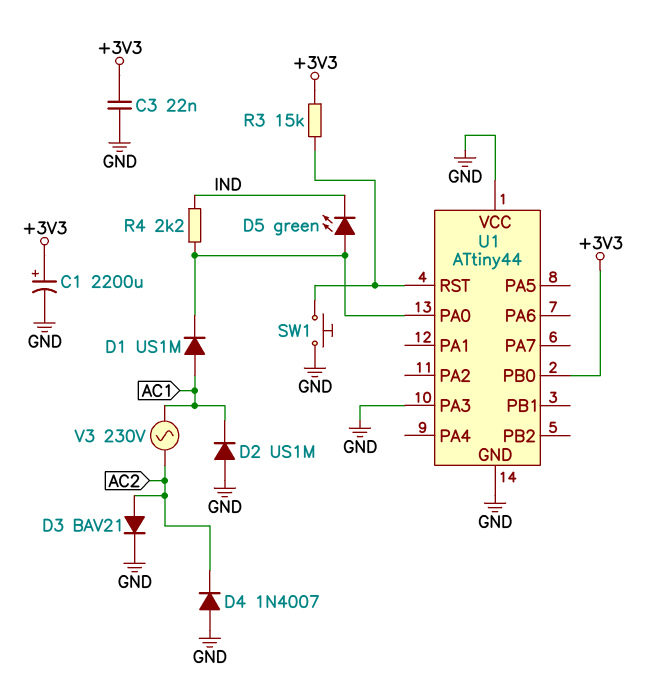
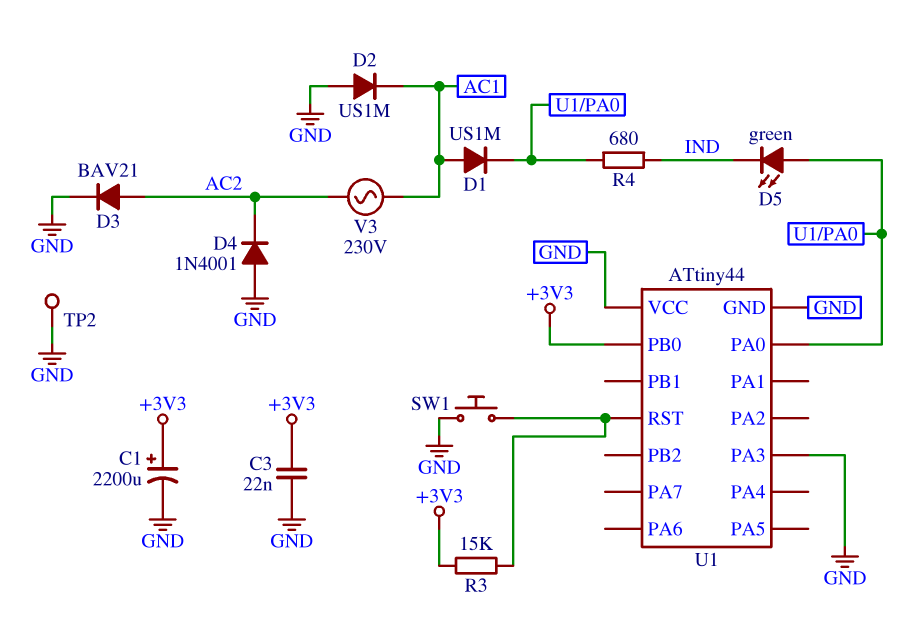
D4: diode 1N4007 (A GND, K AC2) -> diode 1N4001 (A GND, K AC2)
R4: 2.2k (IND, U1/PA0) -> 680 (IND, U1/PA0)
TP2: none -> test point (GND)

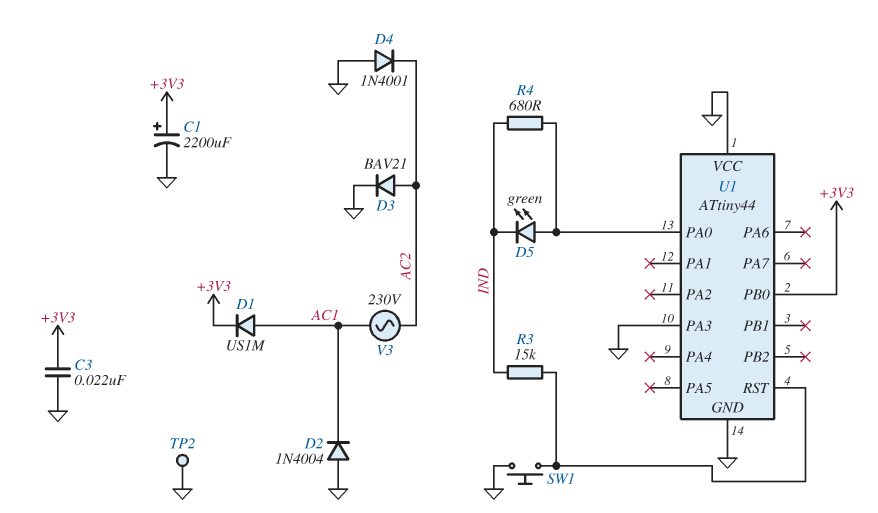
D1: diode US1M (A AC1, K U1/PA0) -> diode US1M (A AC1, K +3V3)
D2: diode US1M (A GND, K AC1) -> diode 1N4004 (A GND, K AC1)
R3: 15k (+3V3, U1/RST) -> 15k (IND, U1/RST)

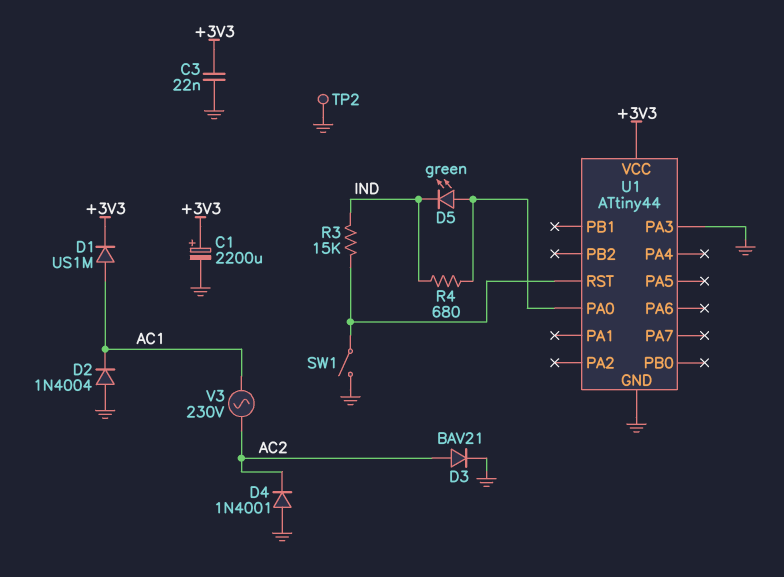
SW1: button (GND, U1/RST) -> switch (GND, U1/RST)
U1 pin PB0: +3V3 -> none
U1 pin VCC: GND -> +3V3

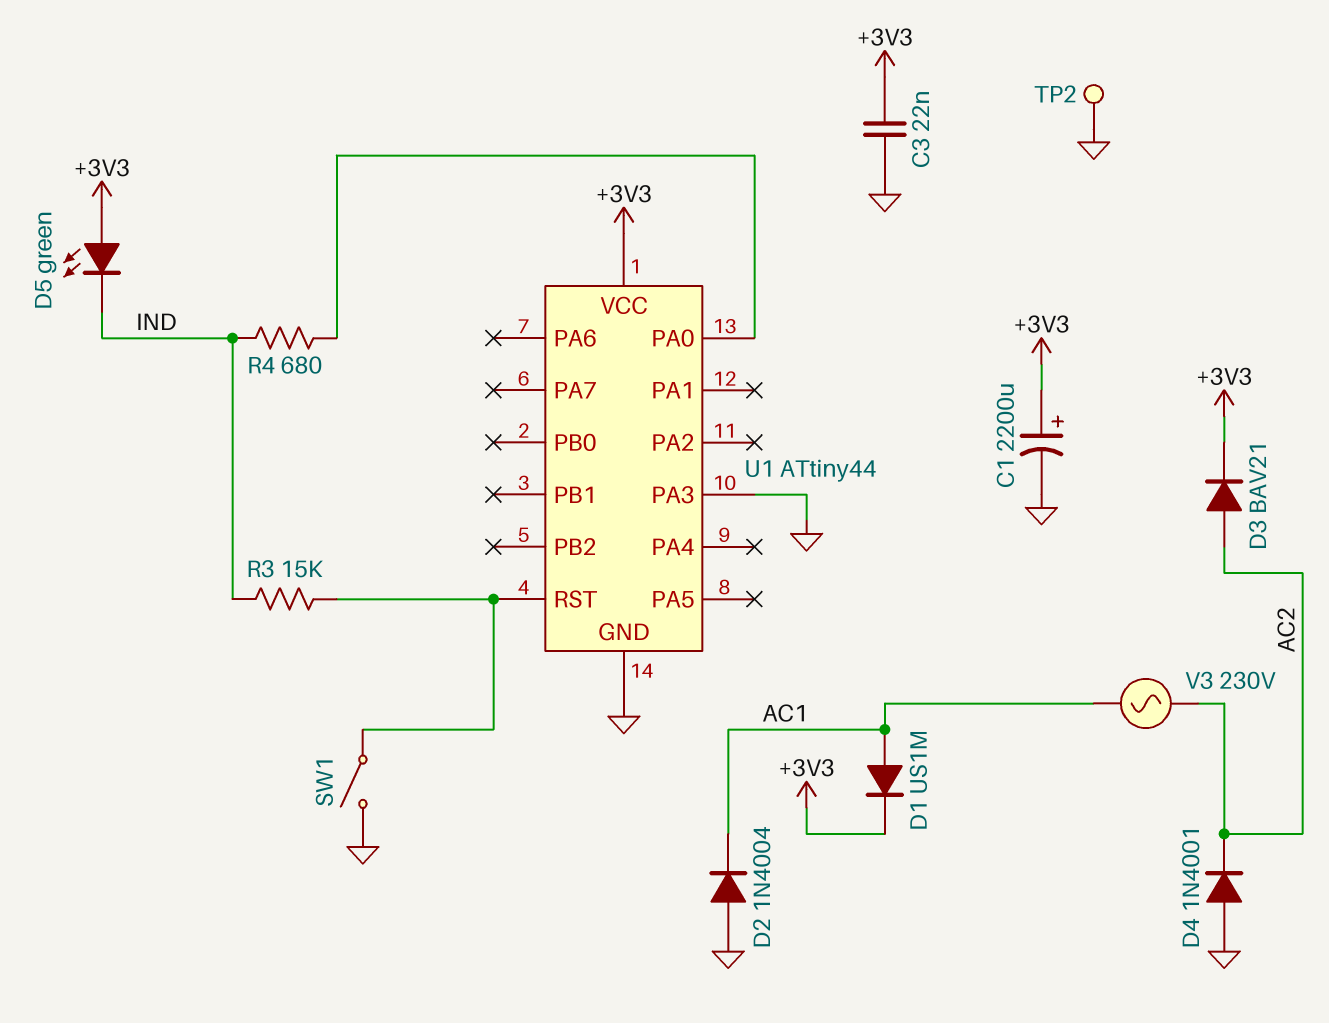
D3: diode BAV21 (A AC2, K GND) -> diode BAV21 (A AC2, K +3V3)
D5: LED green (A U1/PA0, K IND) -> LED green (A +3V3, K IND)

